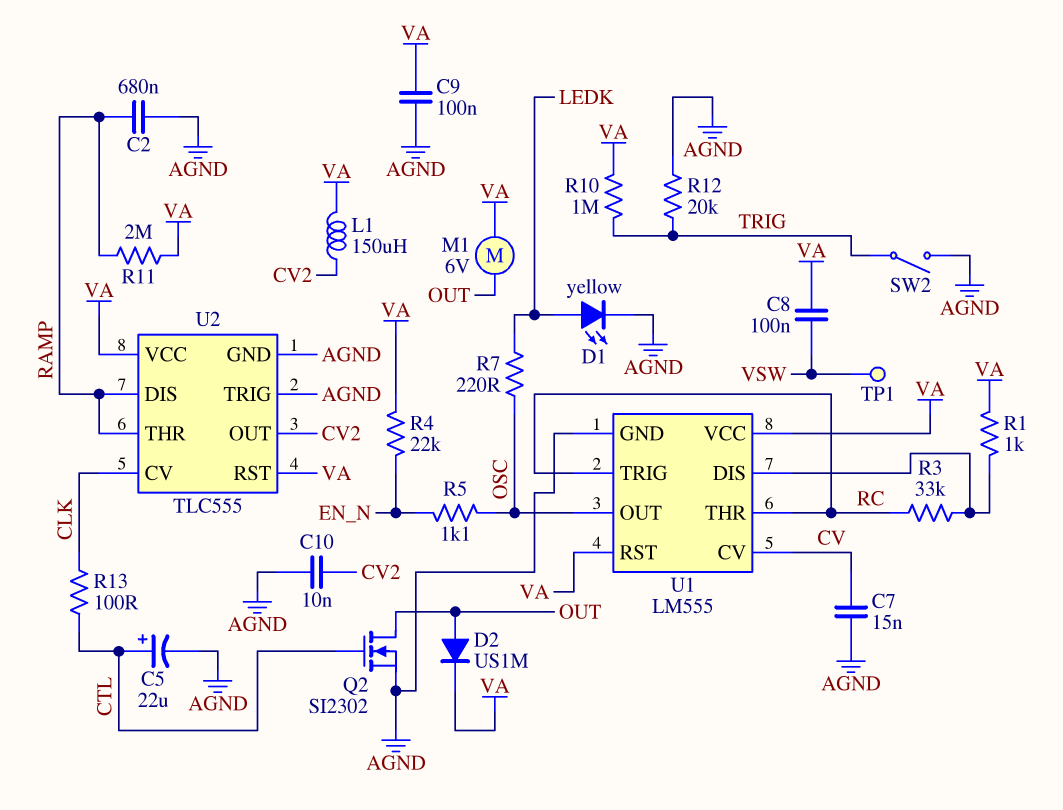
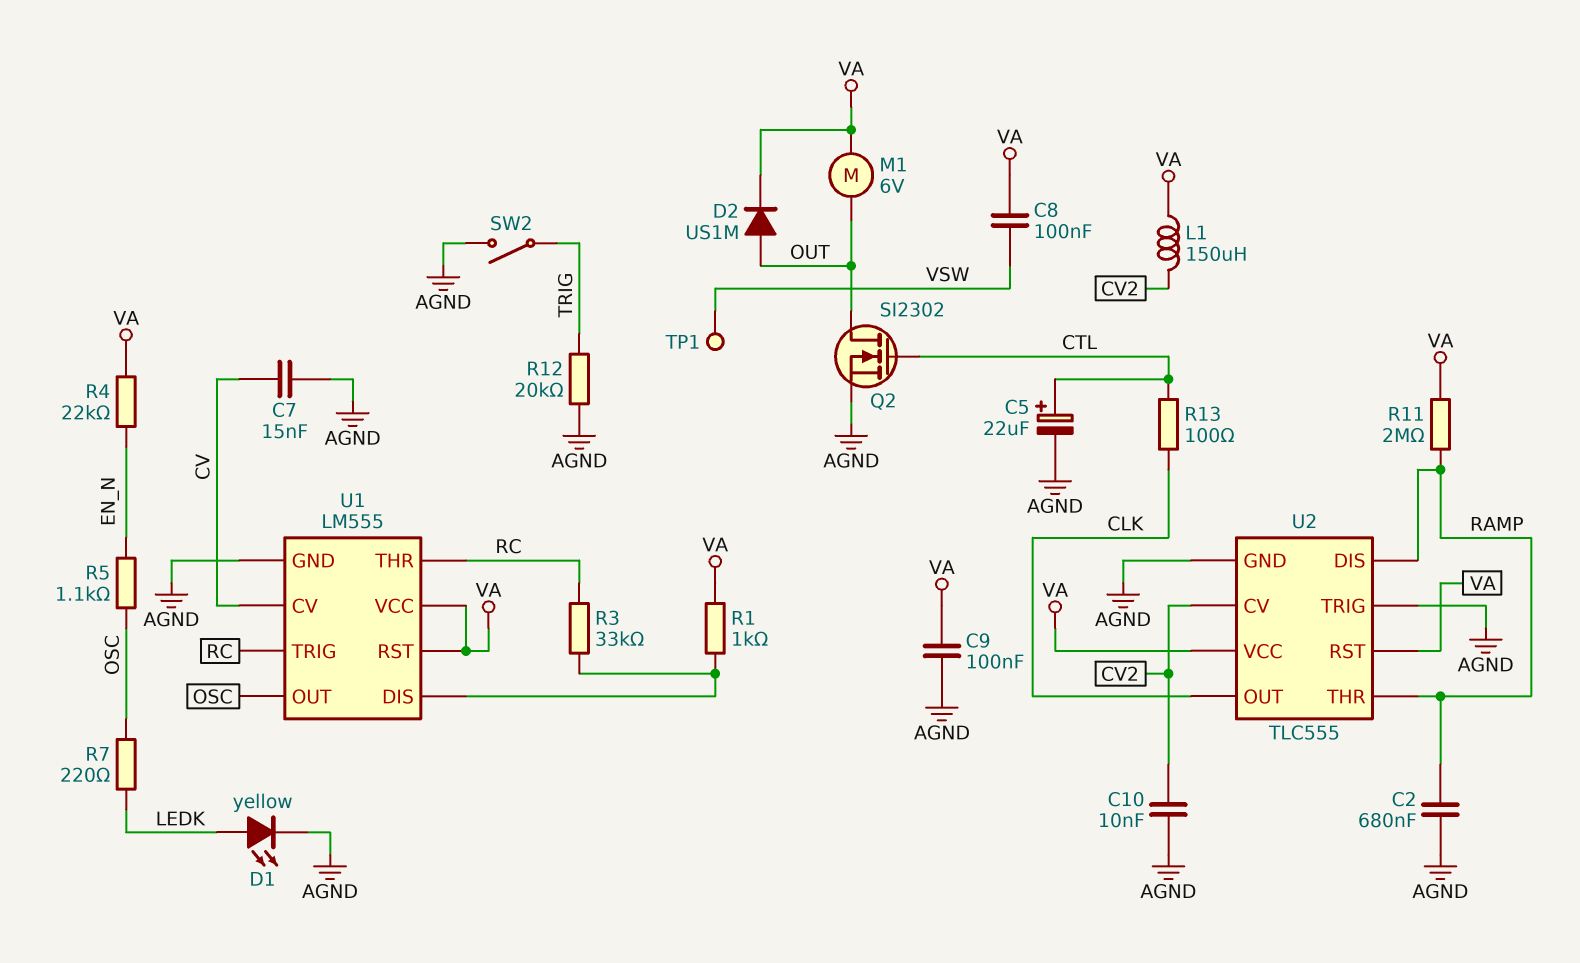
R10: 1M (TRIG, VA) -> none
U2 pin CV: CLK -> CV2
U2 pin OUT: CV2 -> CLK

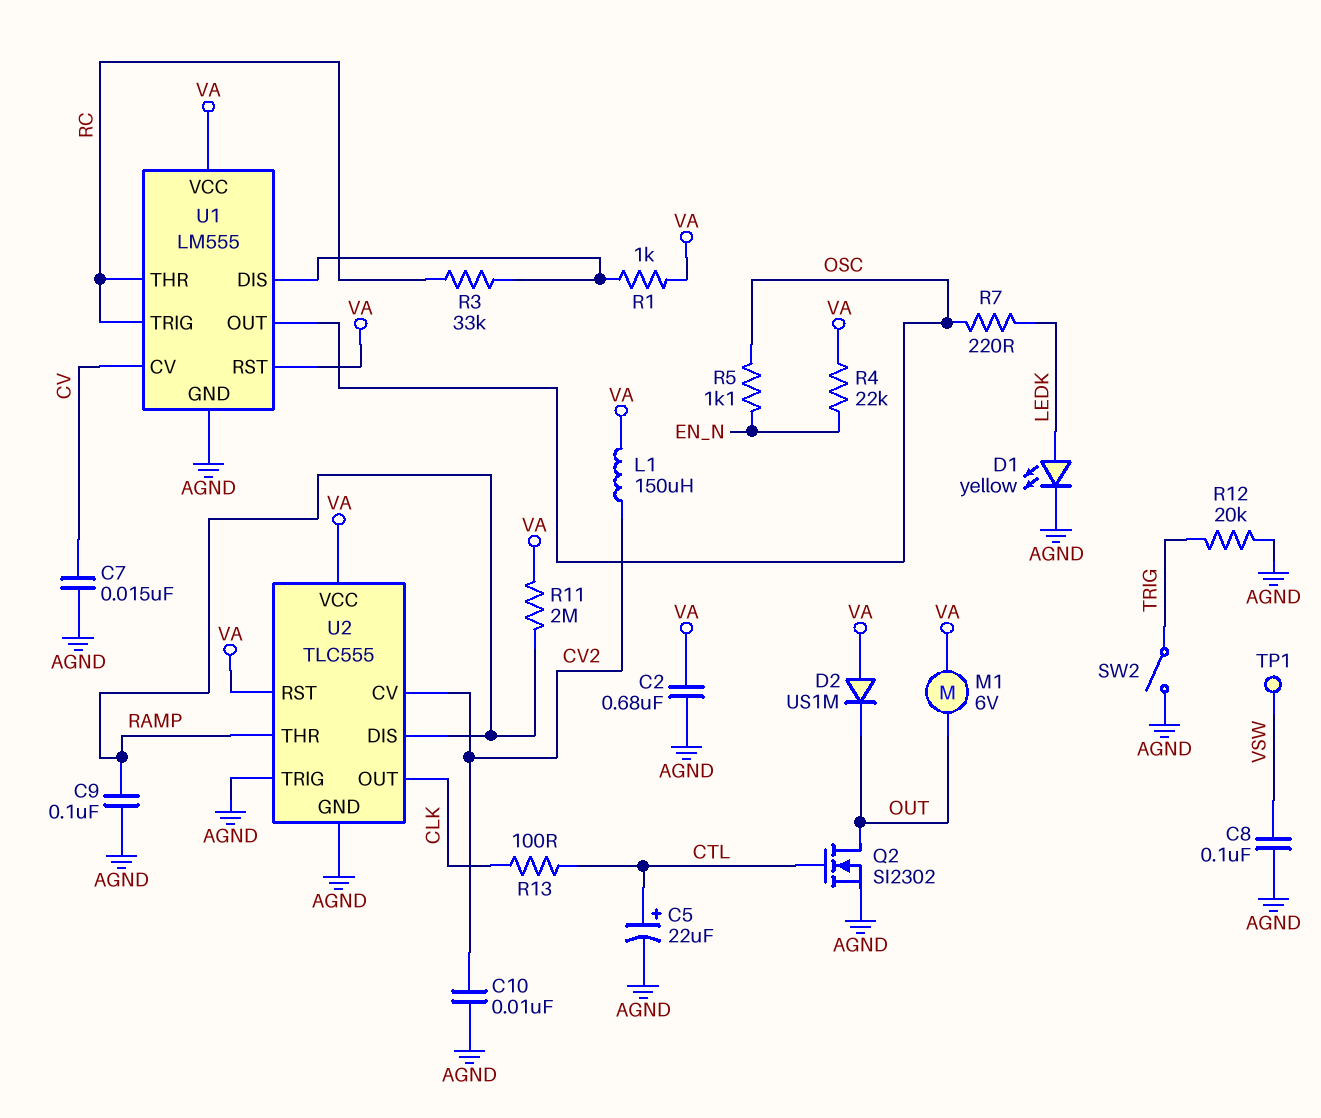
C2: 680nF (AGND, RAMP) -> 680nF (AGND, VA)
C8: 100nF (VA, VSW) -> 100nF (AGND, VSW)
C9: 100nF (AGND, VA) -> 100nF (AGND, RAMP)
D2: diode US1M (A OUT, K VA) -> diode US1M (A VA, K OUT)

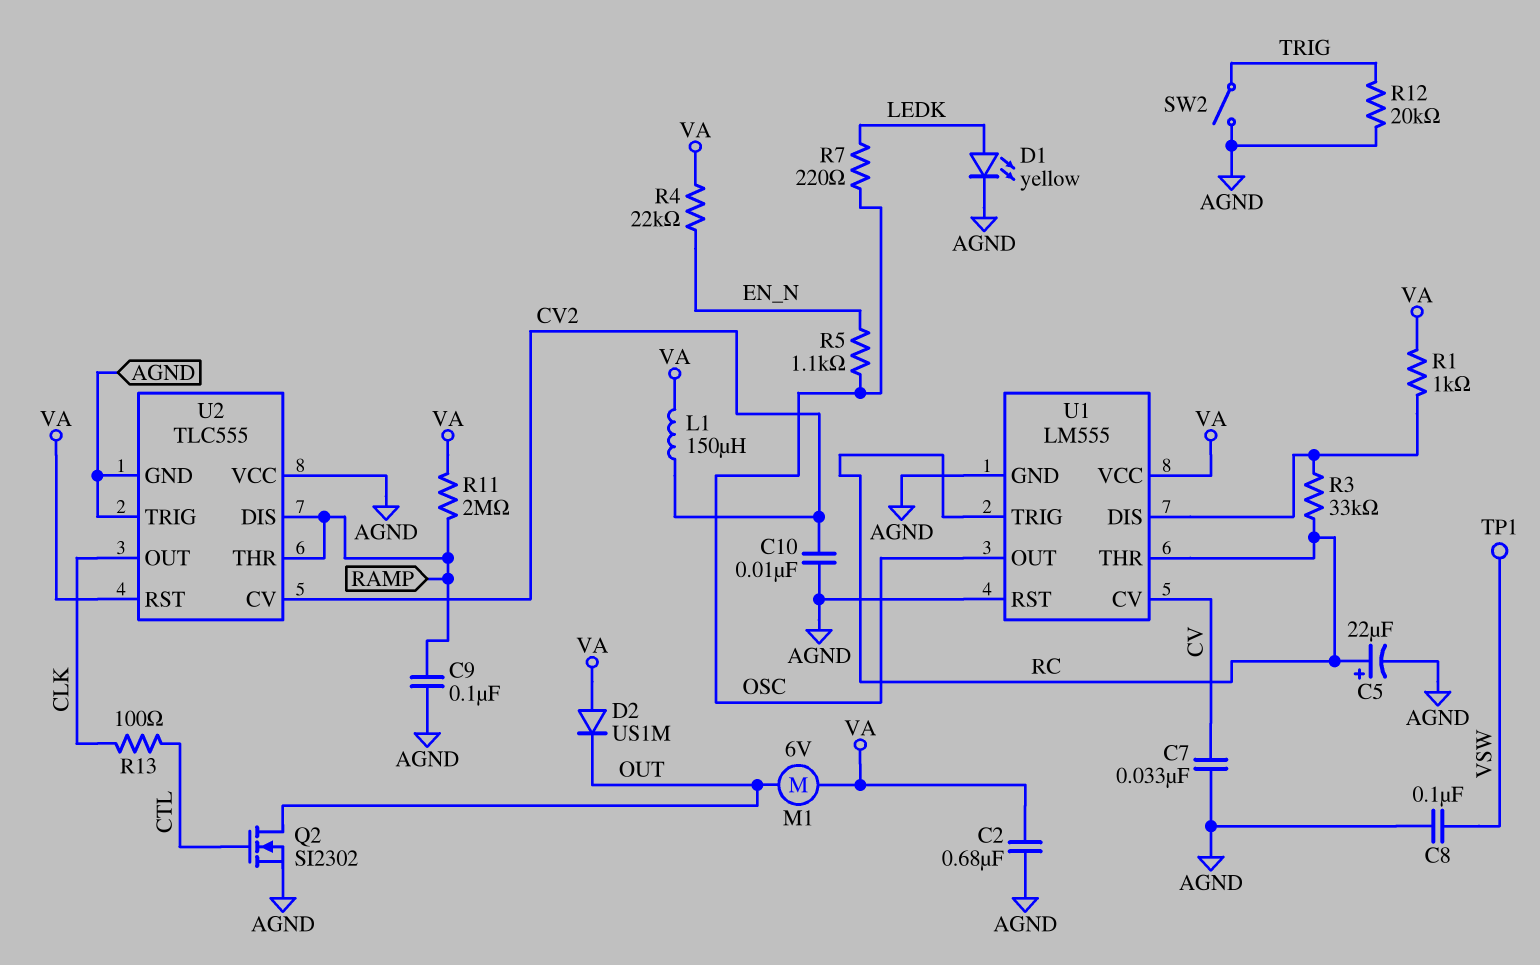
C5: 22uF (plus CTL, minus AGND) -> 22uF (plus RC, minus AGND)
C7: 15nF (AGND, CV) -> 33nF (AGND, CV)
U1 pin RST: VA -> AGND
U2 pin VCC: VA -> AGND

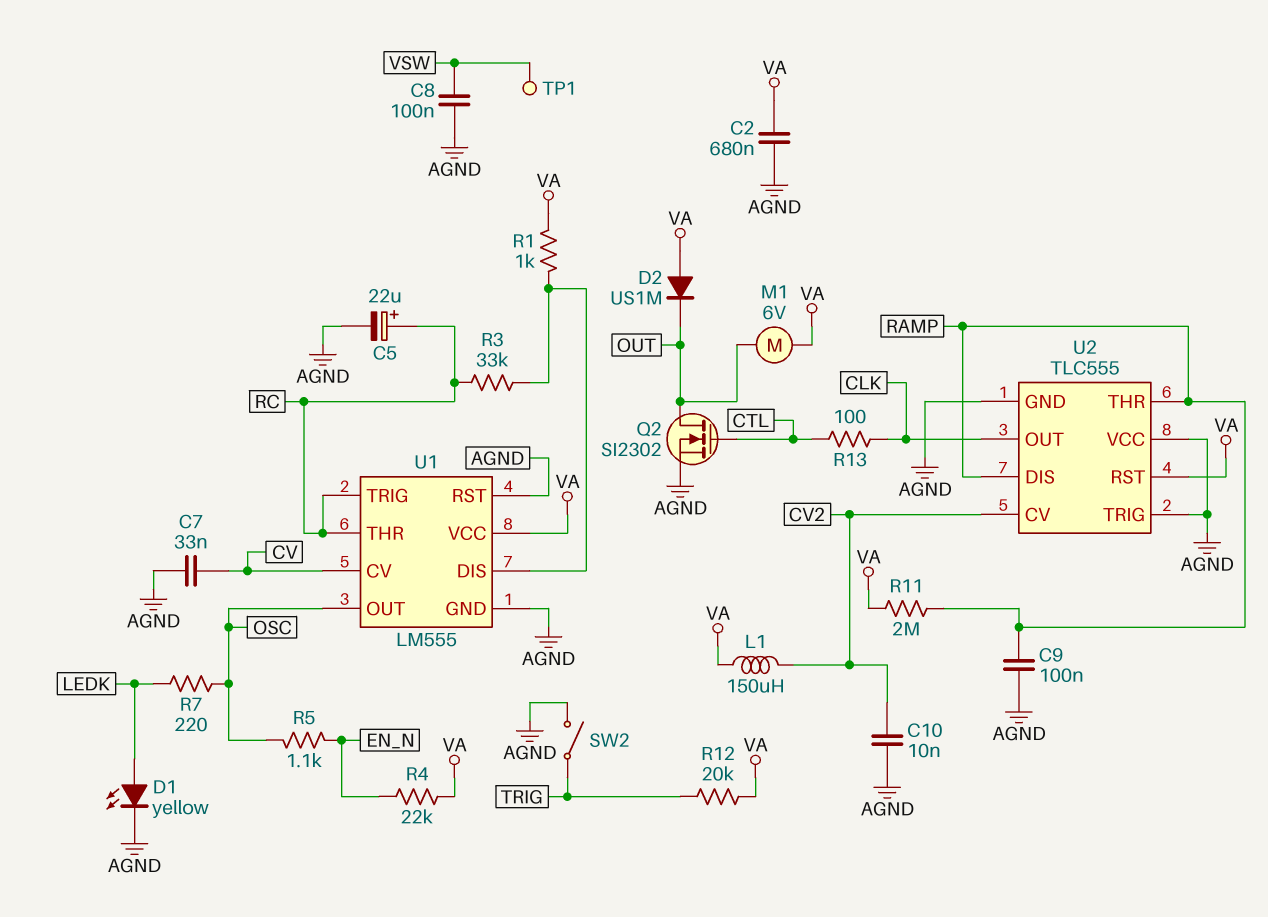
R12: 20k (AGND, TRIG) -> 20k (TRIG, VA)

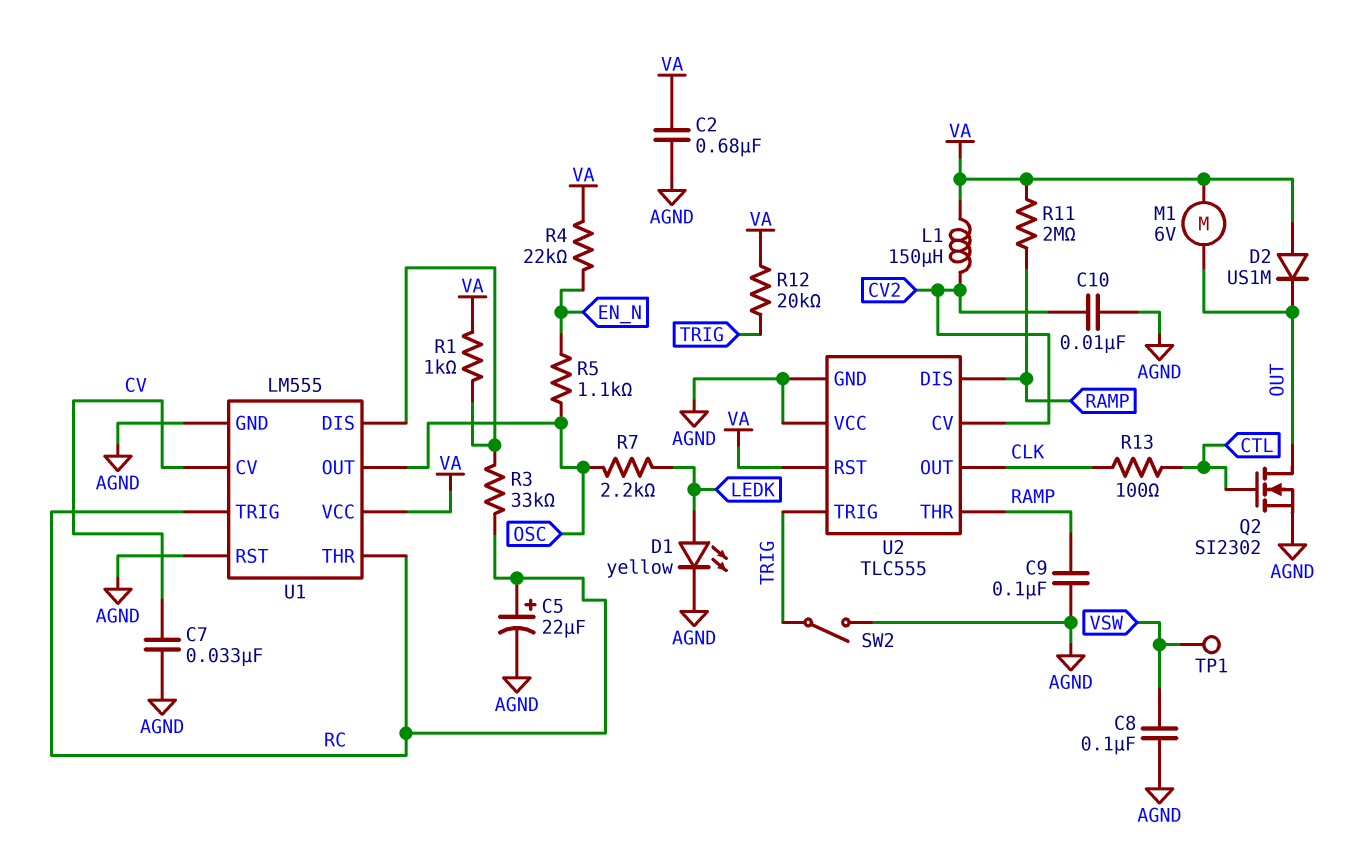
R7: 220 (LEDK, OSC) -> 2.2k (LEDK, OSC)
U2 pin TRIG: AGND -> TRIG

